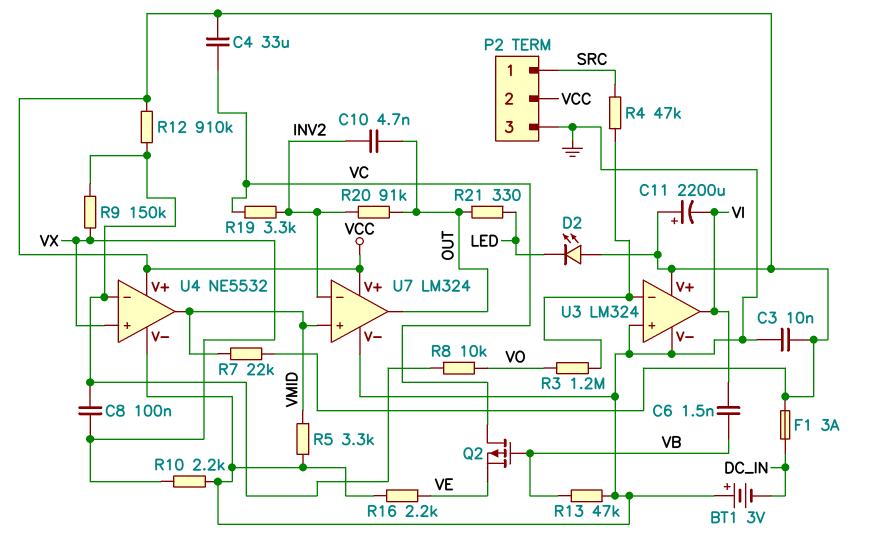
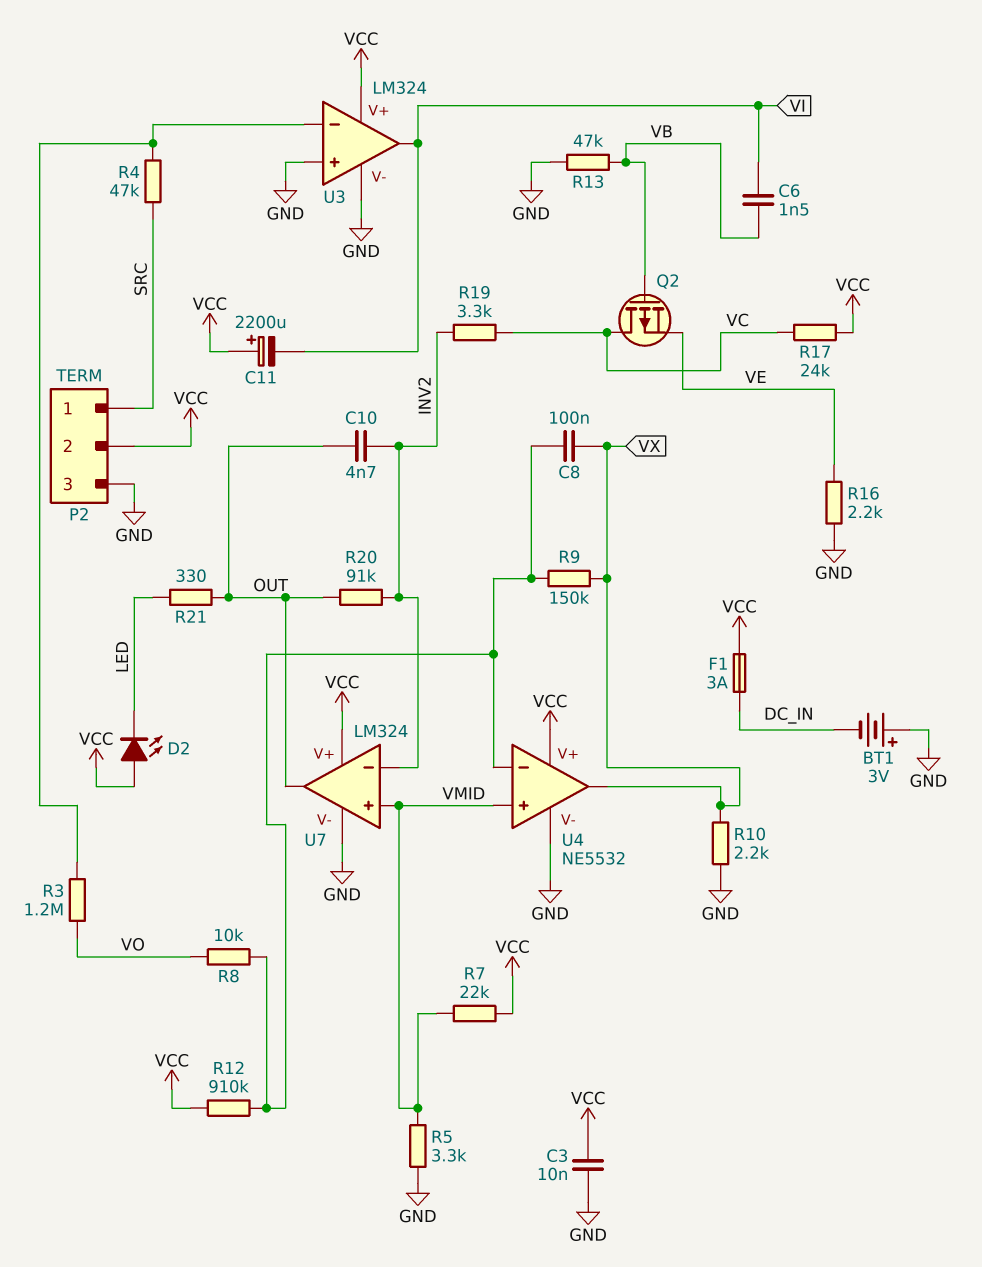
C4: 33uF (VC, VCC) -> none
R17: none -> 24k (VC, VCC)
U4 pin in+: VX -> VMID
U4 pin out: VMID -> VX

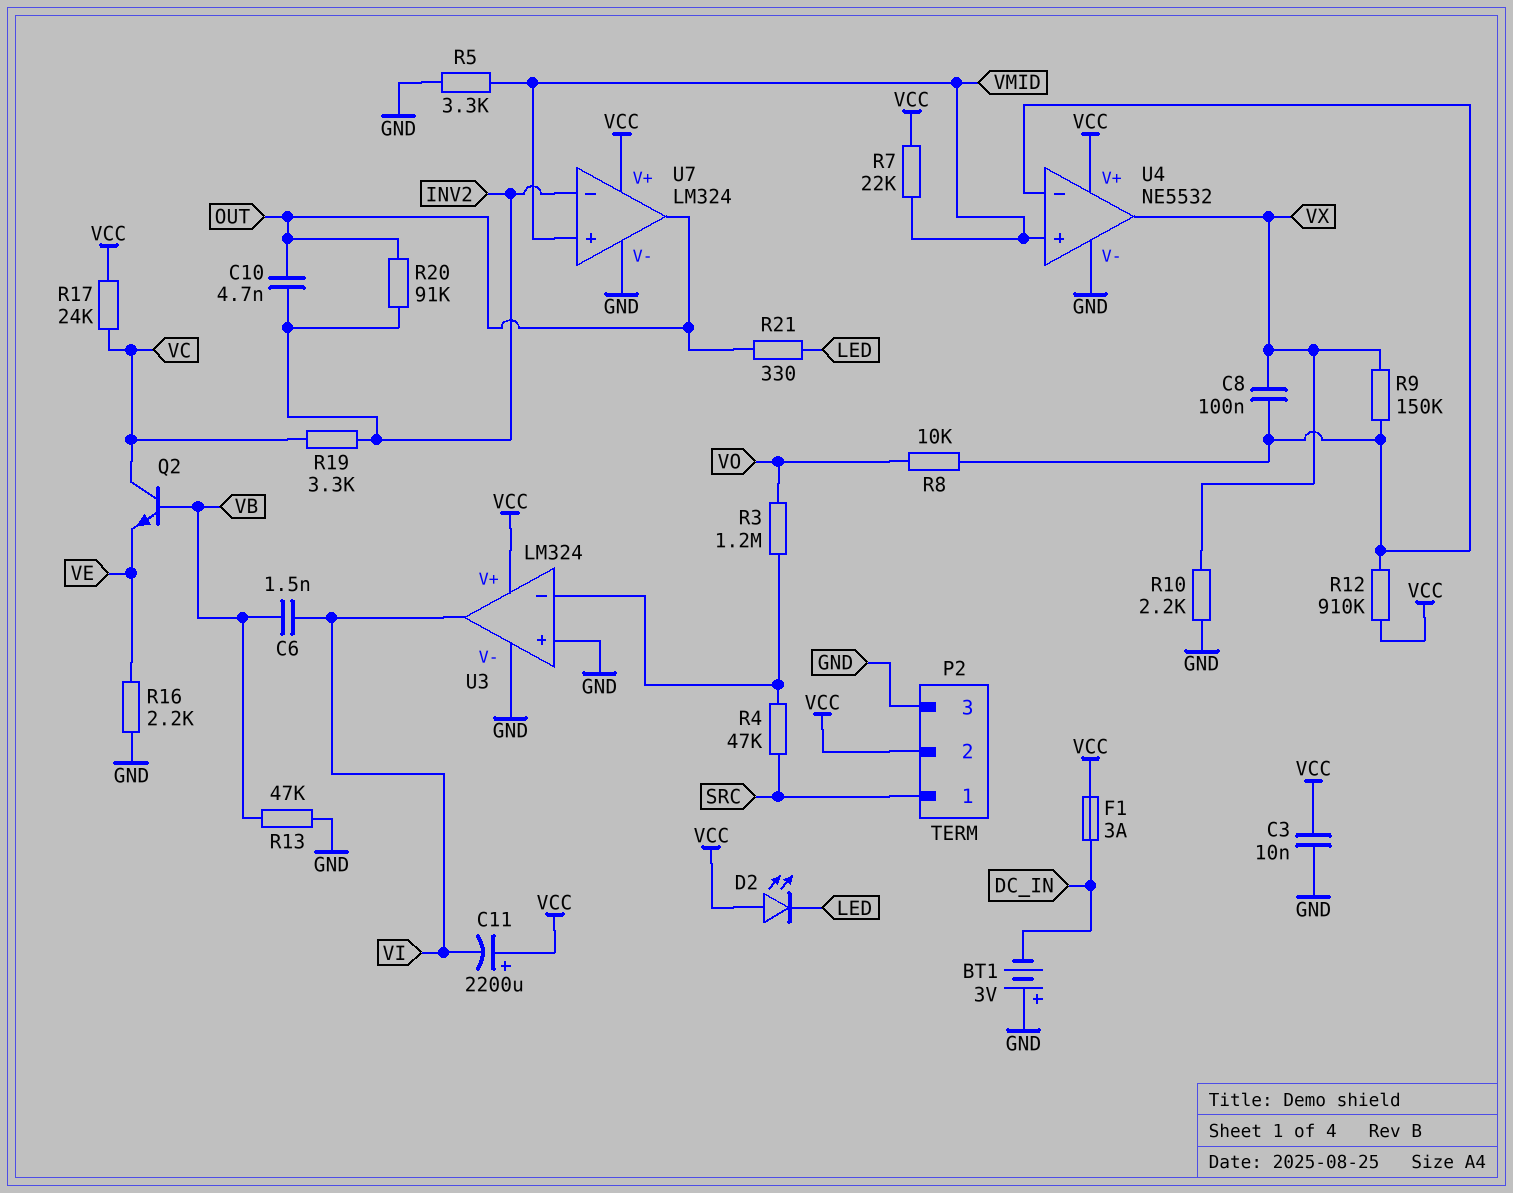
Q2: PMOS (G VB, D VC, S VE) -> NPN (B VB, C VC, E VE)

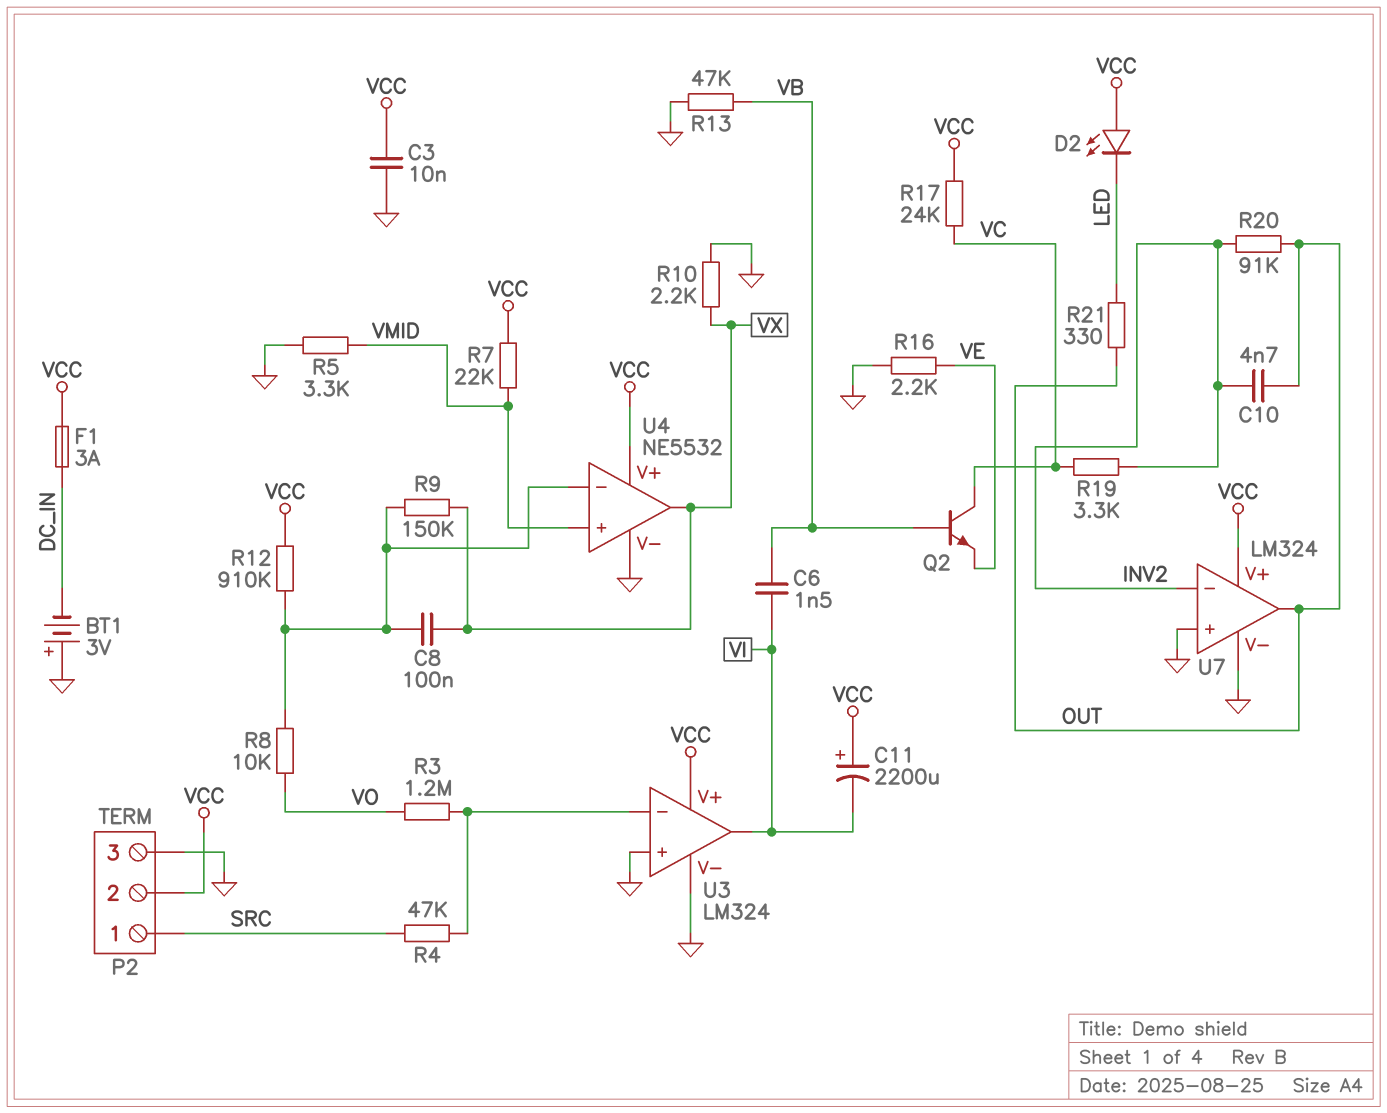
U7 pin in+: VMID -> GND

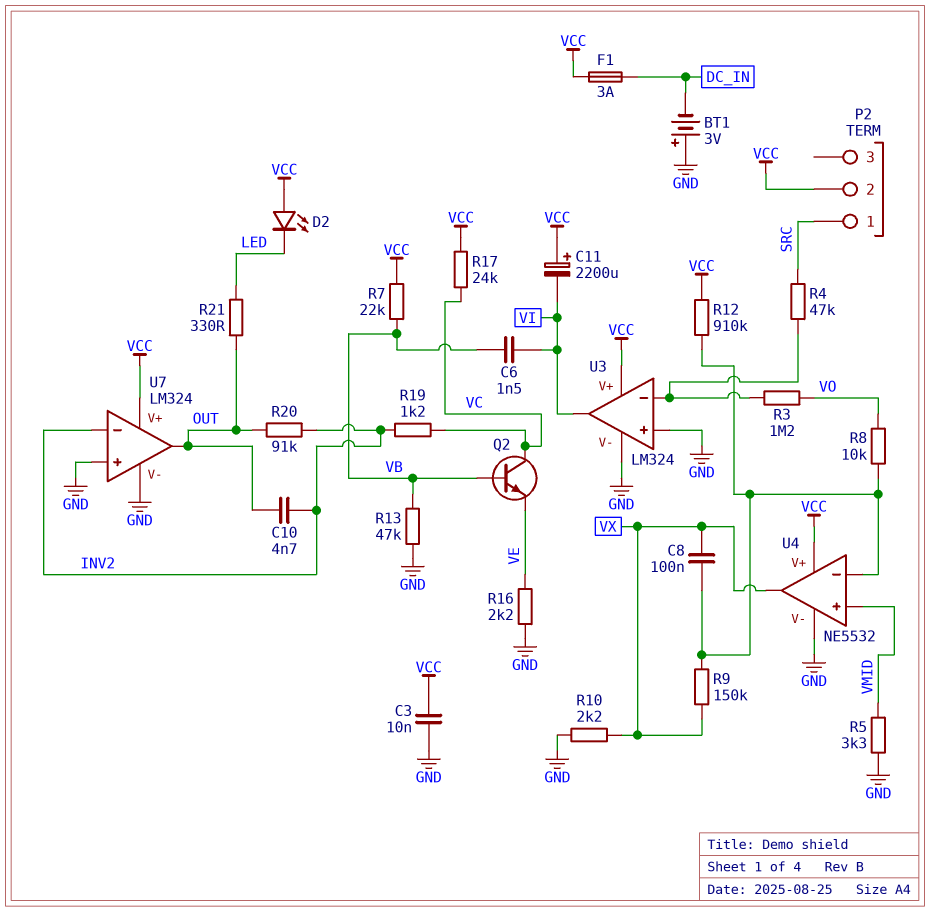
P2 pin 3: GND -> none
R7: 22k (VCC, VMID) -> 22k (VB, VCC)
R19: 3.3k (INV2, VC) -> 1.2k (INV2, VC)

